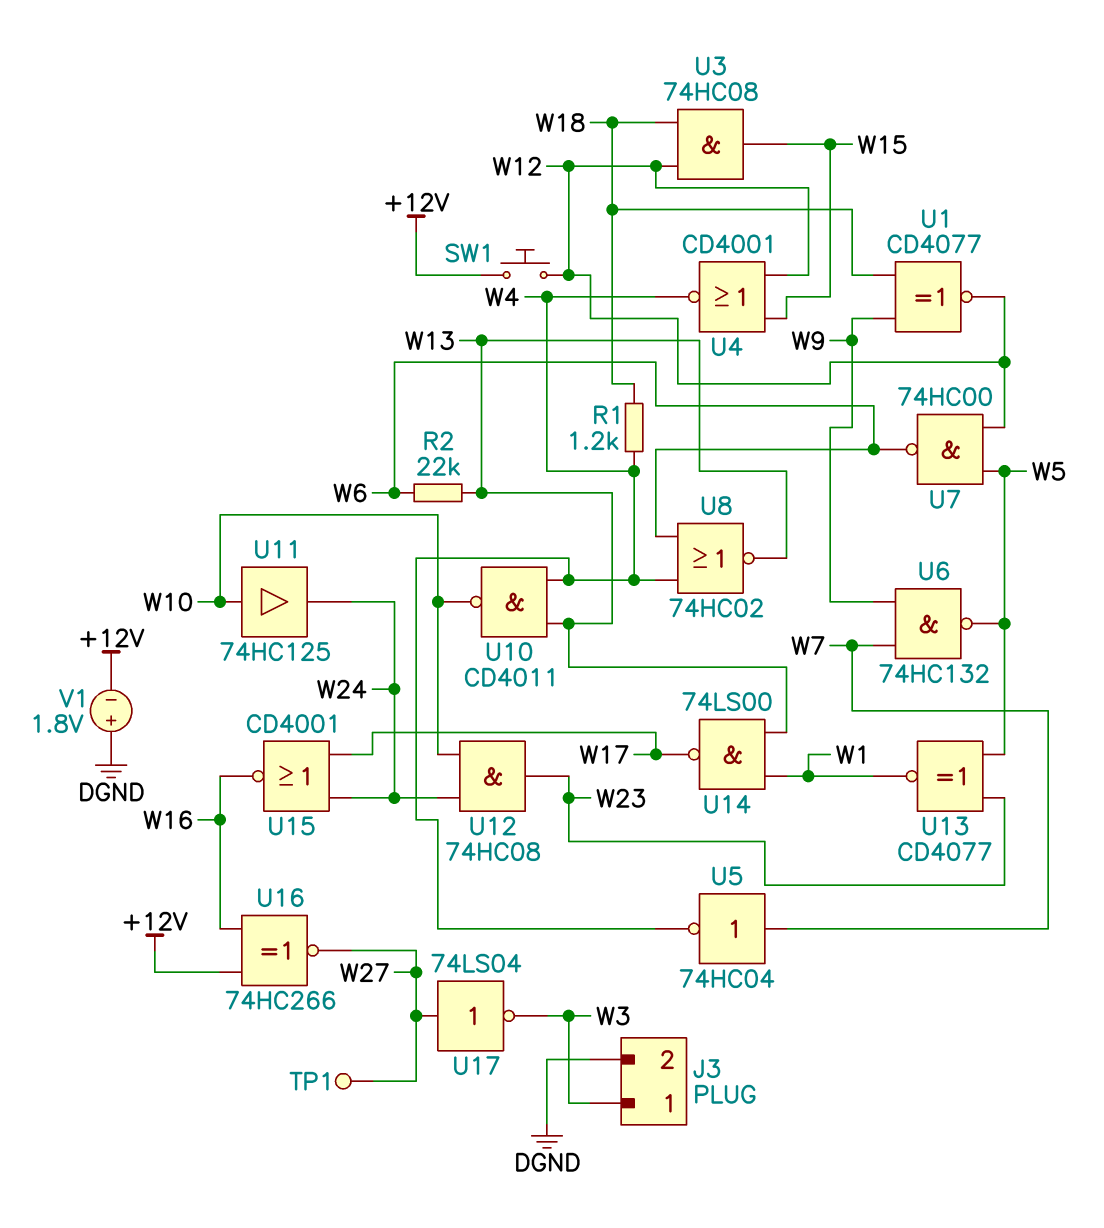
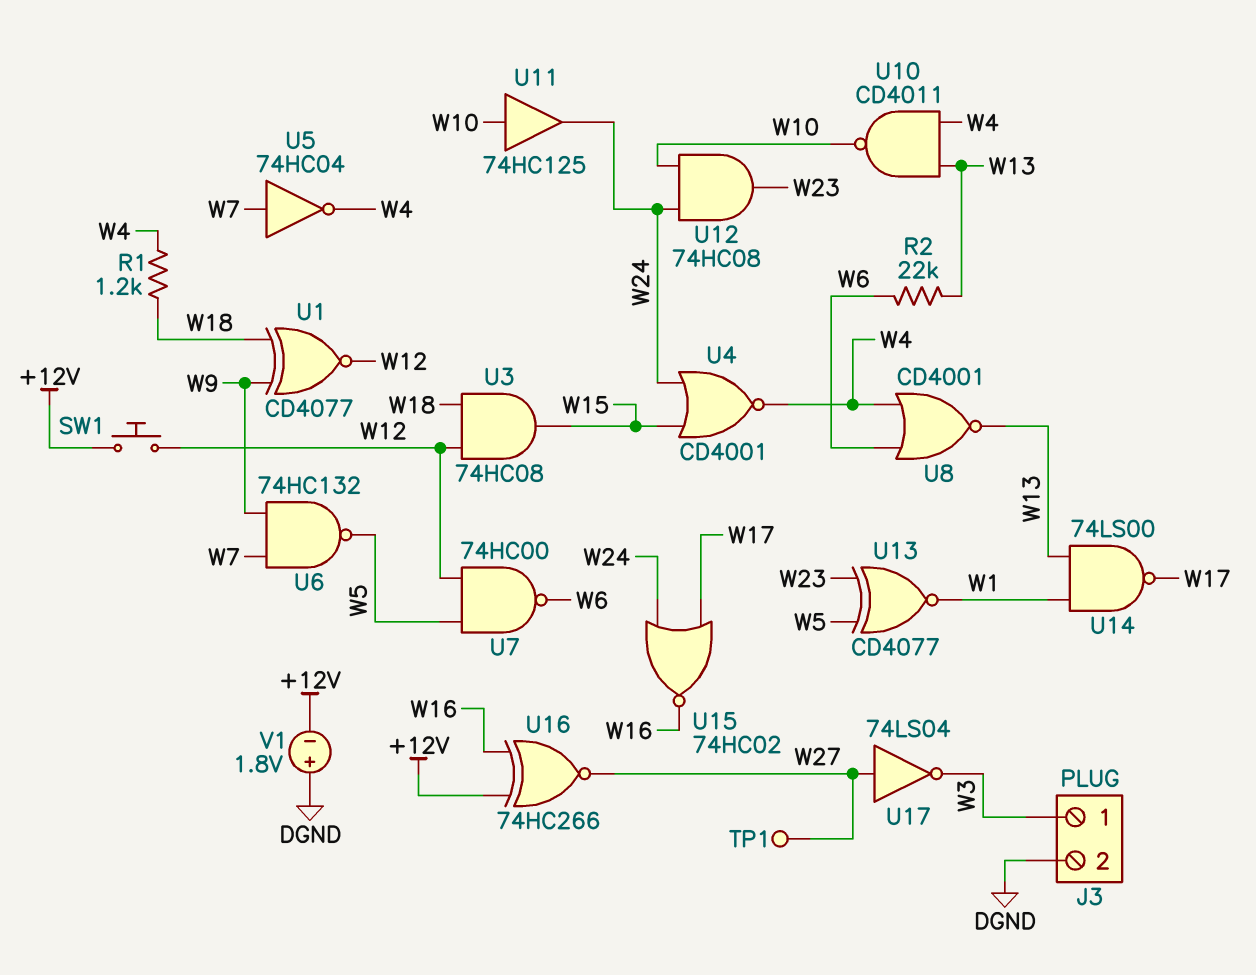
U4: NOR CD4001 (in W12, in W15, out W4) -> NOR CD4001 (in W15, in W24, out W4)
U8: NOR 74HC02 (in W4, in W6, out W13) -> NOR CD4001 (in W4, in W6, out W13)
U15: NOR CD4001 (in W17, in W24, out W16) -> NOR 74HC02 (in W17, in W24, out W16)

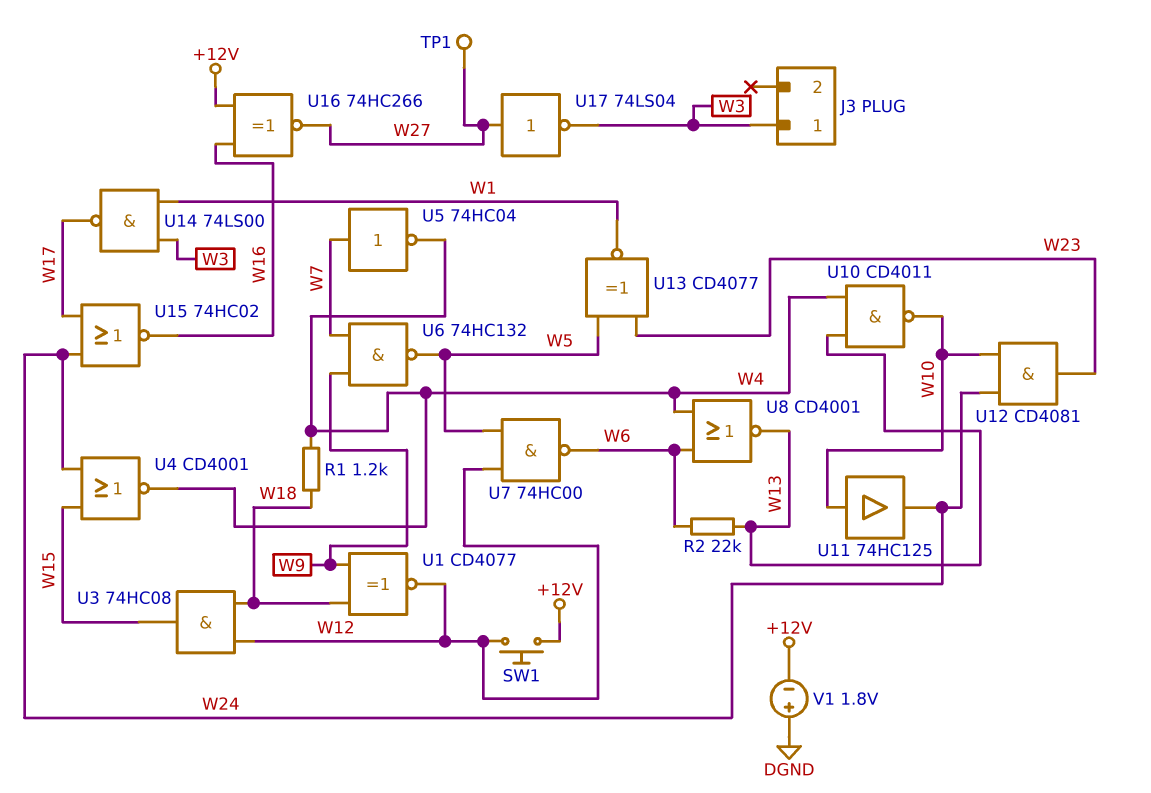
J3 pin 2: DGND -> none
U12: AND 74HC08 (in W10, in W24, out W23) -> AND CD4081 (in W10, in W24, out W23)
U14: NAND 74LS00 (in W1, in W13, out W17) -> NAND 74LS00 (in W1, in W3, out W17)

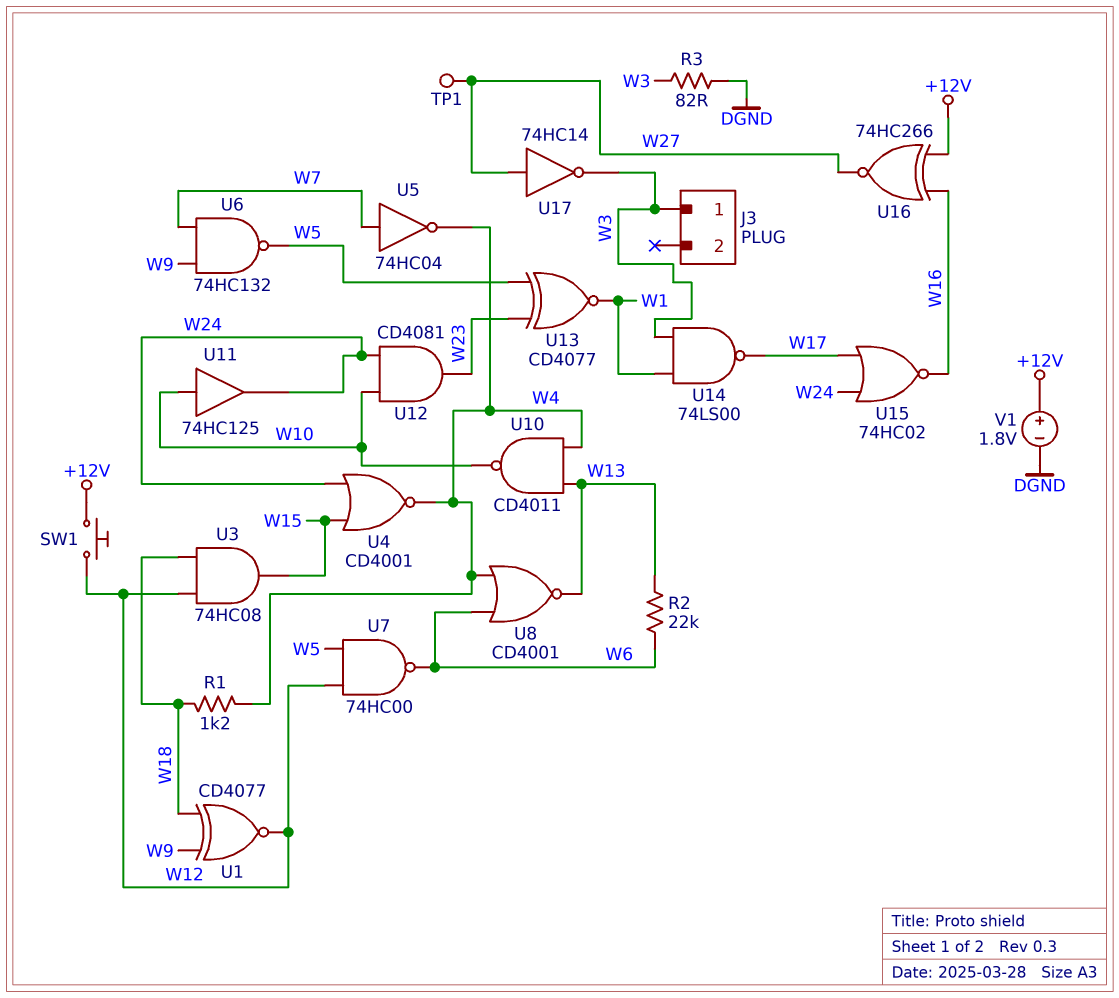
R3: none -> 82 (DGND, W3)
U17: NOT 74LS04 (in W27, out W3) -> NOT 74HC14 (in W27, out W3)
V1: 1.8V (plus DGND, minus +12V) -> 1.8V (plus +12V, minus DGND)

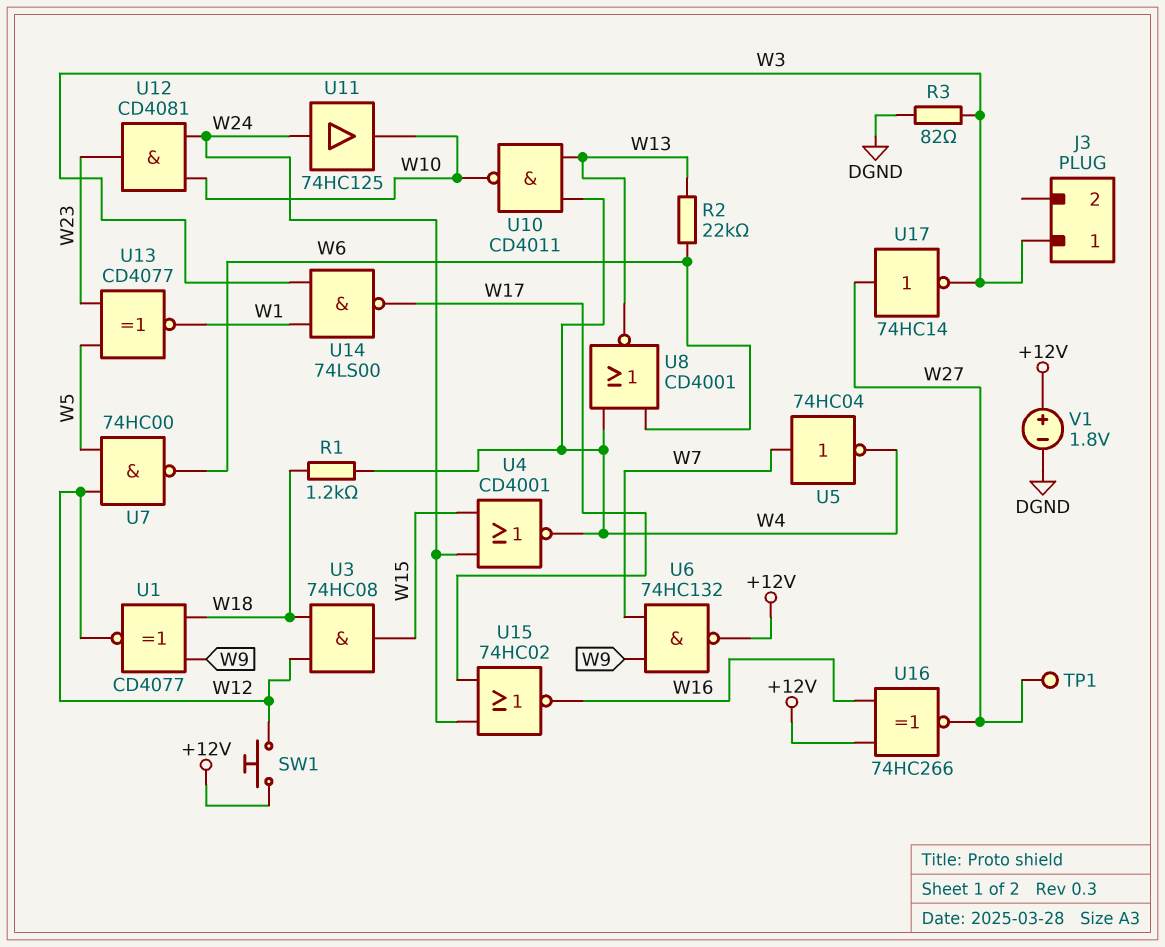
U6: NAND 74HC132 (in W7, in W9, out W5) -> NAND 74HC132 (in W7, in W9, out +12V)
U11: buffer 74HC125 (in W10, out W24) -> buffer 74HC125 (in W24, out W10)

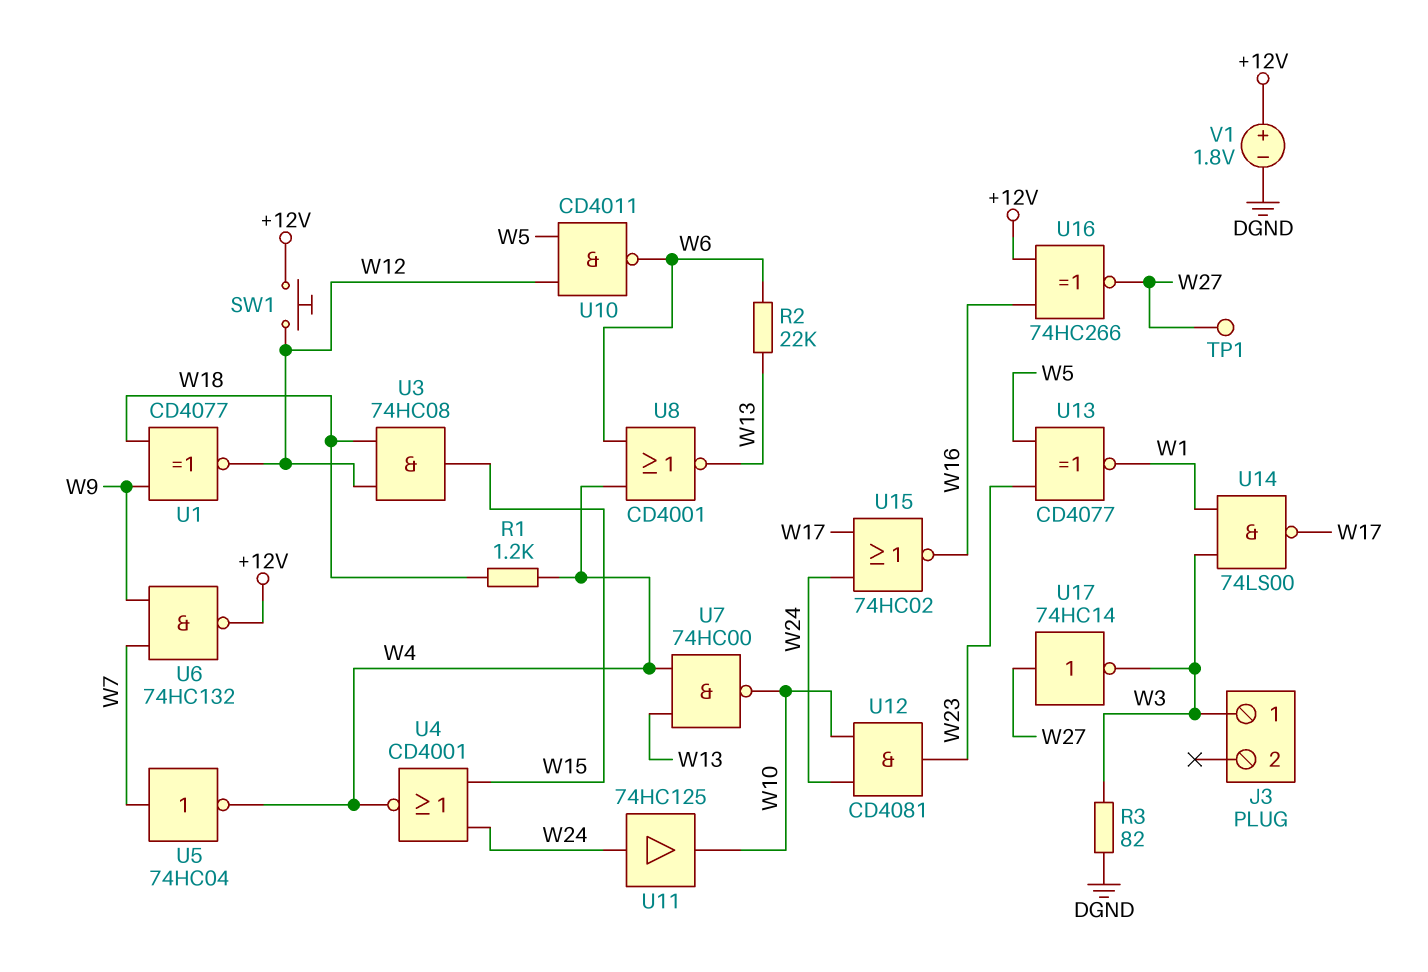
U7: NAND 74HC00 (in W5, in W12, out W6) -> NAND 74HC00 (in W4, in W13, out W10)
U10: NAND CD4011 (in W4, in W13, out W10) -> NAND CD4011 (in W5, in W12, out W6)

